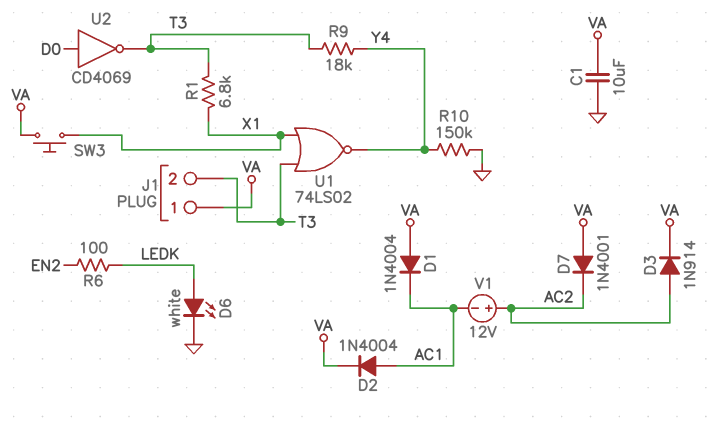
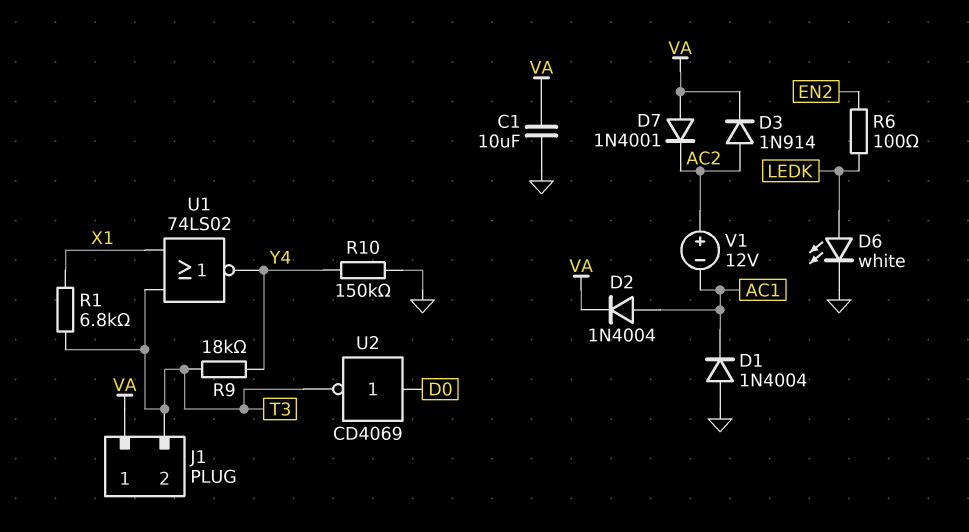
D1: diode 1N4004 (A VA, K AC1) -> diode 1N4004 (A GND, K AC1)
SW3: button (VA, X1) -> none

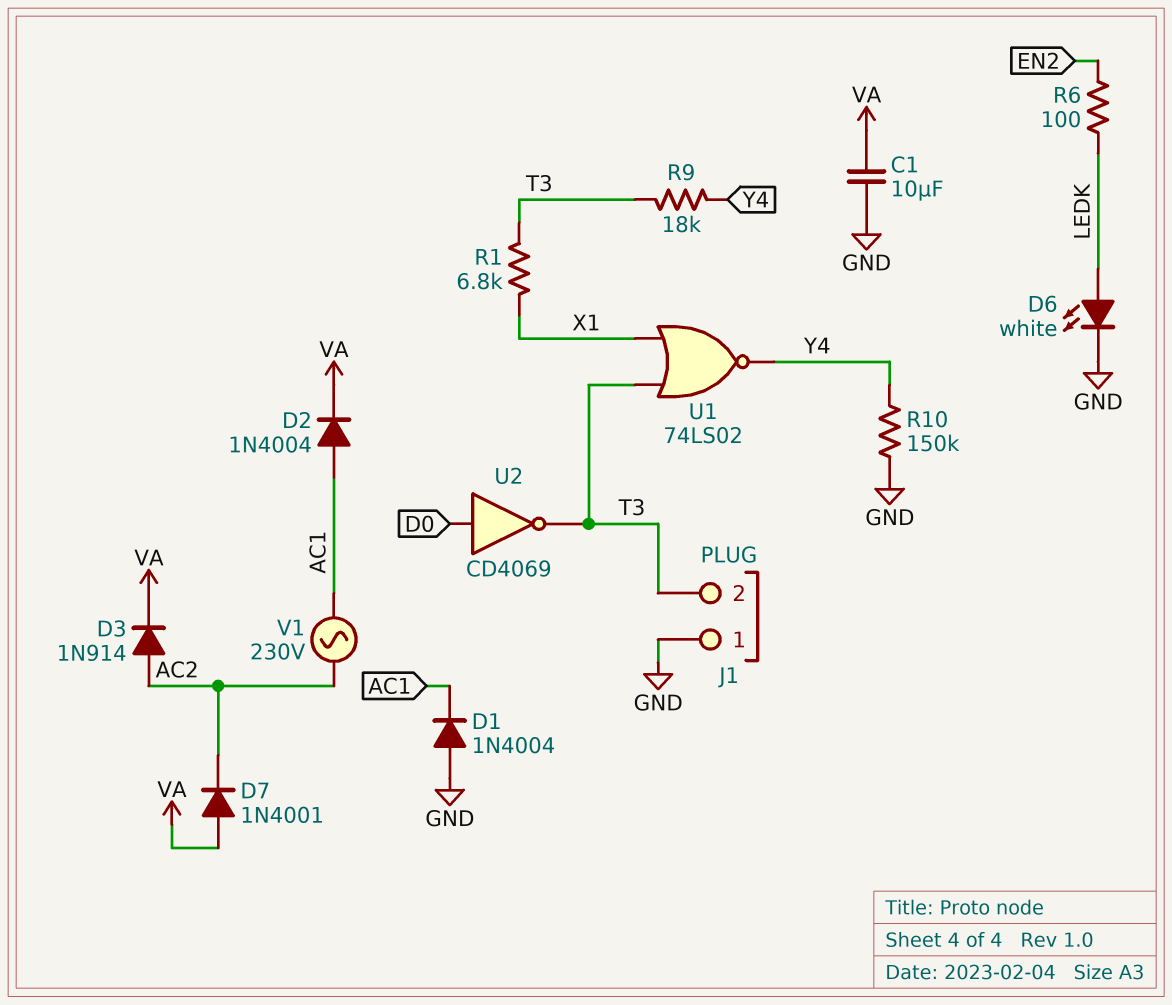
J1 pin 1: VA -> GND
V1: 12V (plus AC2, minus AC1) -> AC 230V (AC1, AC2)

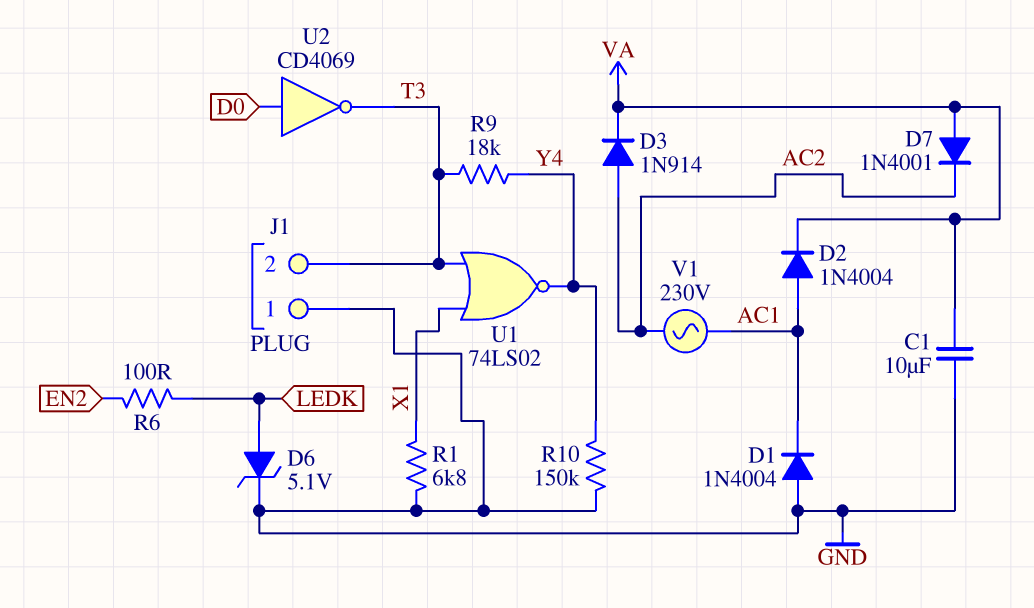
D6: LED white (A LEDK, K GND) -> zener 5.1V (A LEDK, K GND)
R1: 6.8k (T3, X1) -> 6.8k (GND, X1)

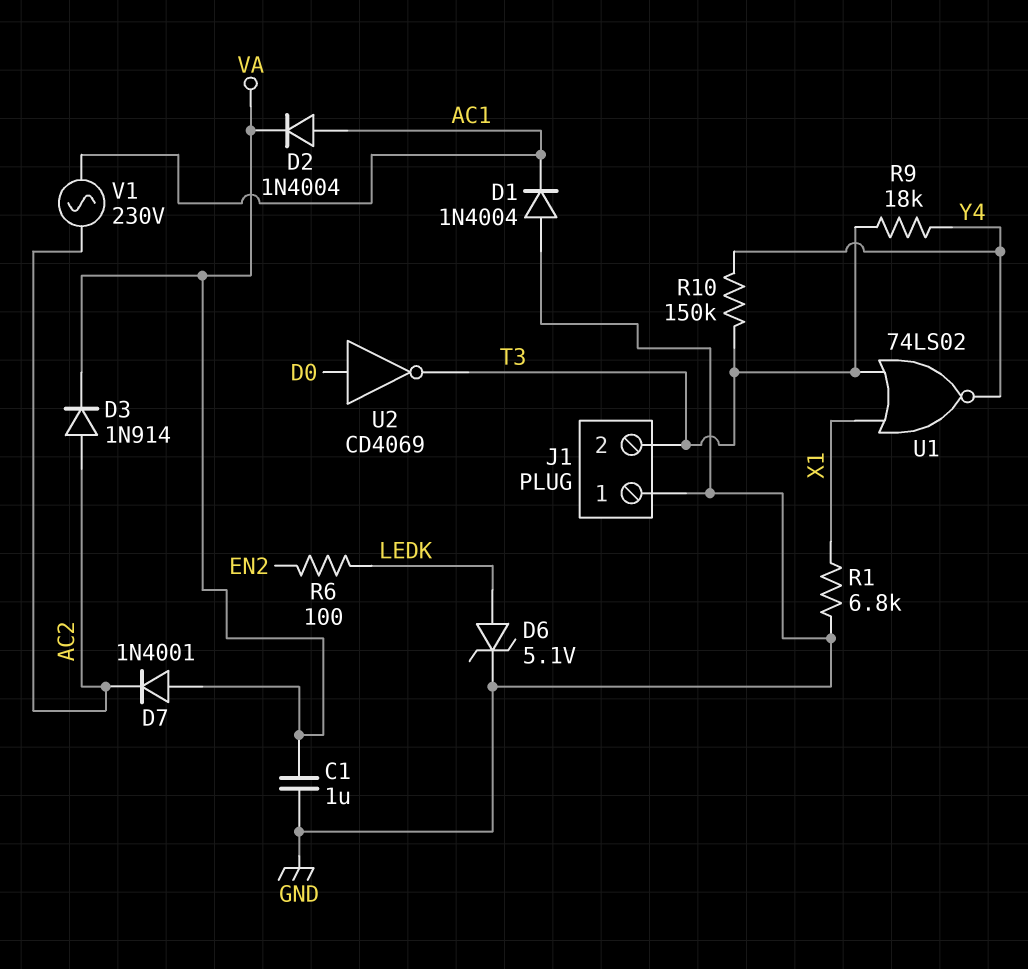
C1: 10uF (GND, VA) -> 1uF (GND, VA)
R10: 150k (GND, Y4) -> 150k (T3, Y4)

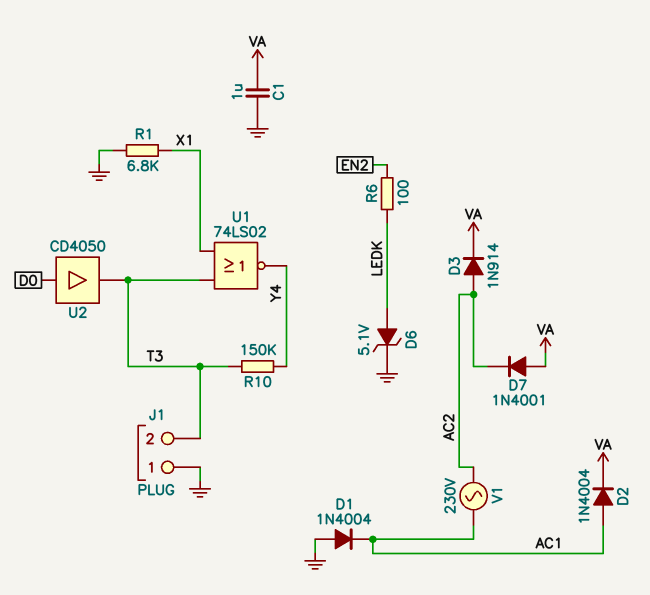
R9: 18k (T3, Y4) -> none
U2: NOT CD4069 (in D0, out T3) -> buffer CD4050 (in D0, out T3)

